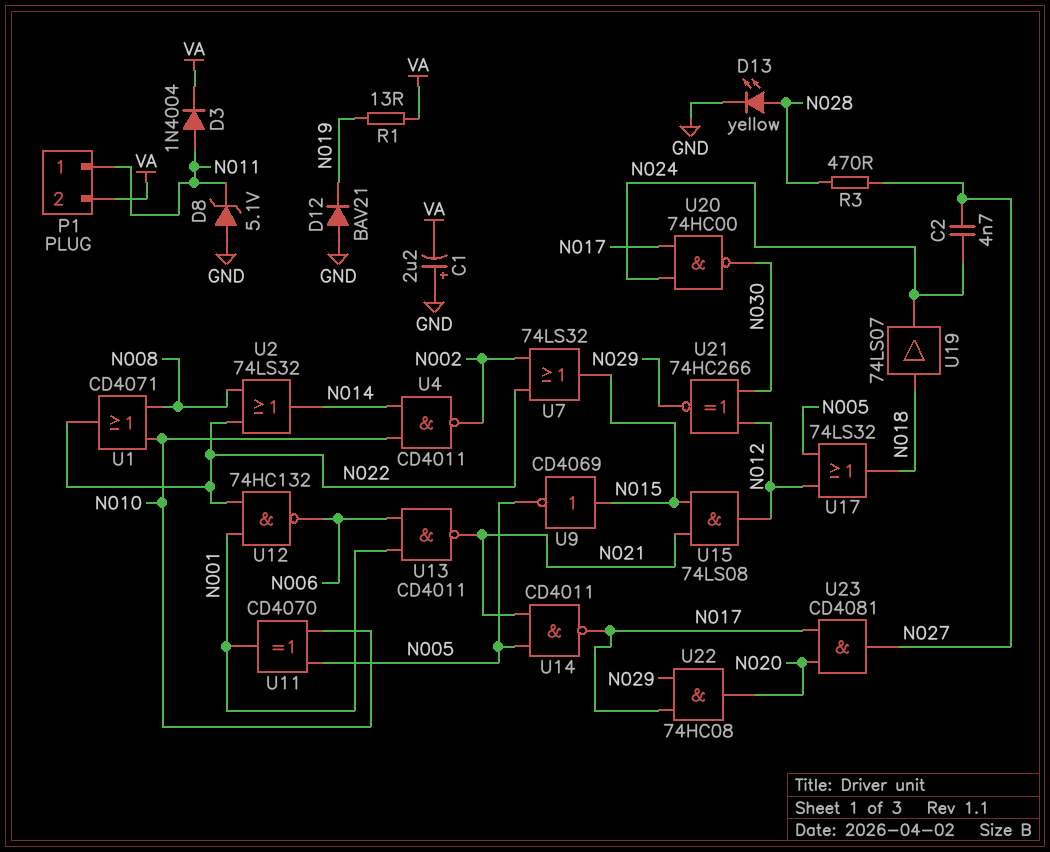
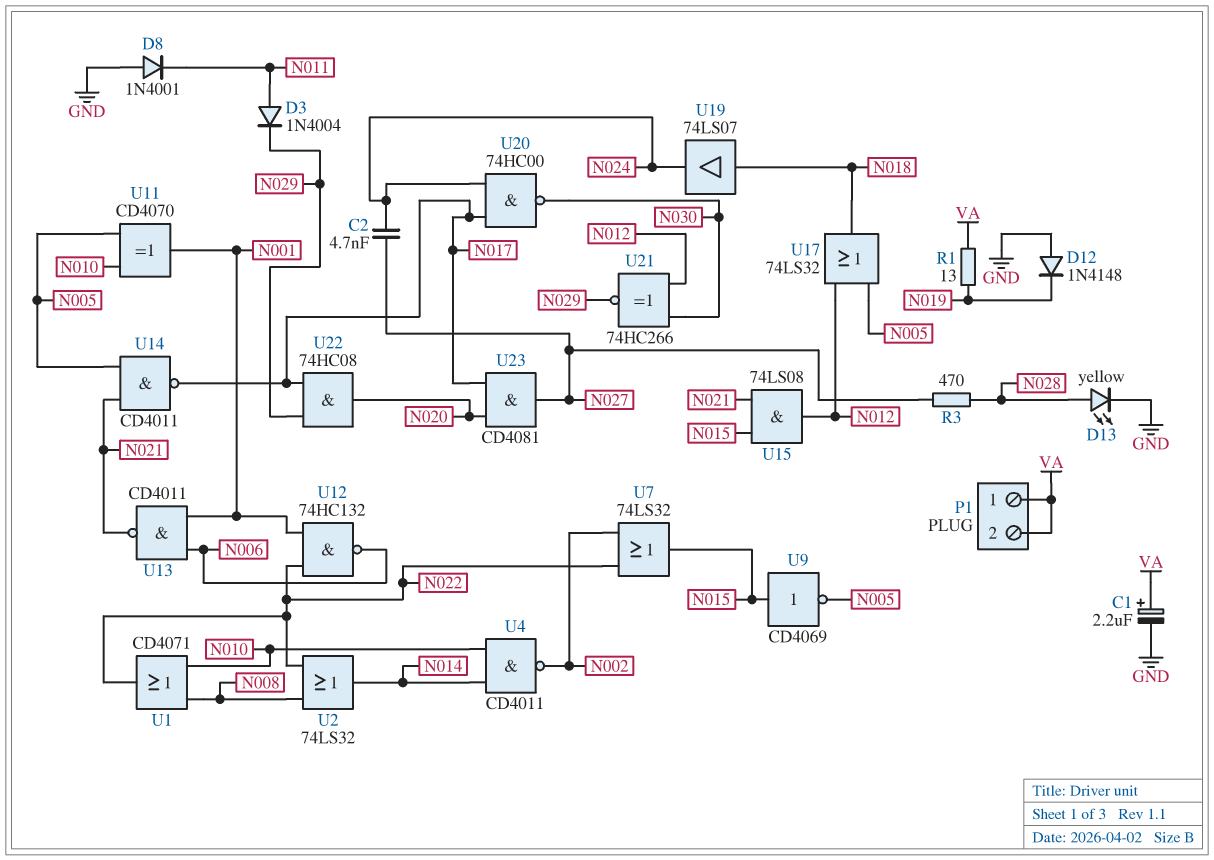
C1: 2.2uF (plus GND, minus VA) -> 2.2uF (plus VA, minus GND)
D3: diode 1N4004 (A N011, K VA) -> diode 1N4004 (A N011, K N029)
D8: zener 5.1V (A GND, K N011) -> diode 1N4001 (A GND, K N011)
D12: diode BAV21 (A GND, K N019) -> diode 1N4148 (A GND, K N019)
P1 pin 1: N011 -> VA

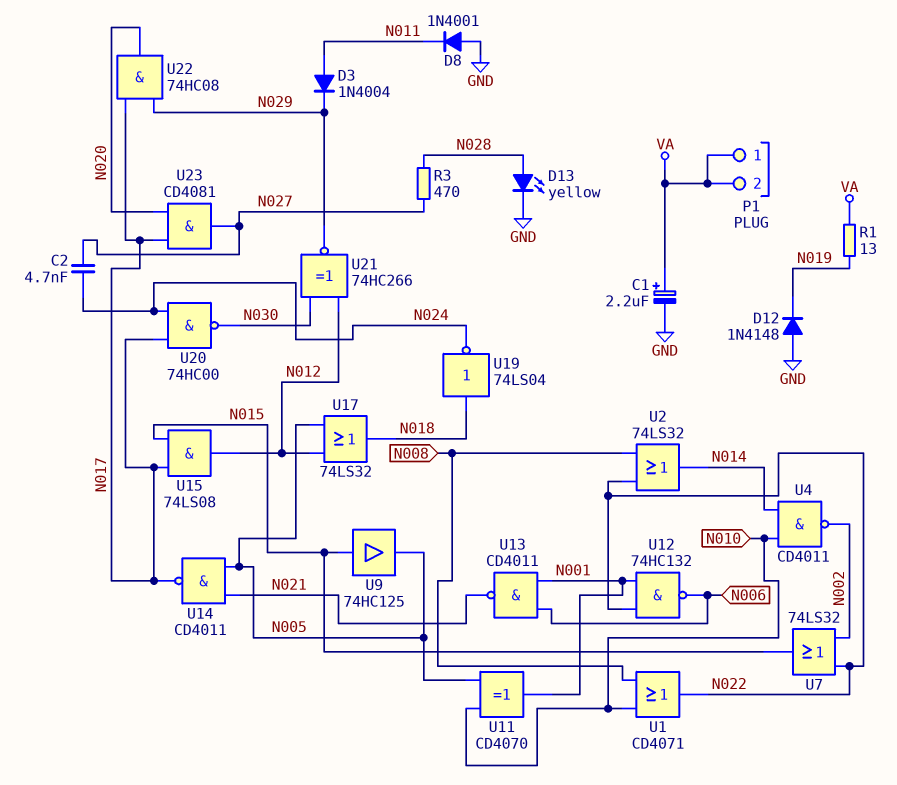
U9: NOT CD4069 (in N015, out N005) -> buffer 74HC125 (in N015, out N005)
U15: AND 74LS08 (in N015, in N021, out N012) -> AND 74LS08 (in N015, in N017, out N012)
U19: buffer 74LS07 (in N018, out N024) -> NOT 74LS04 (in N018, out N024)

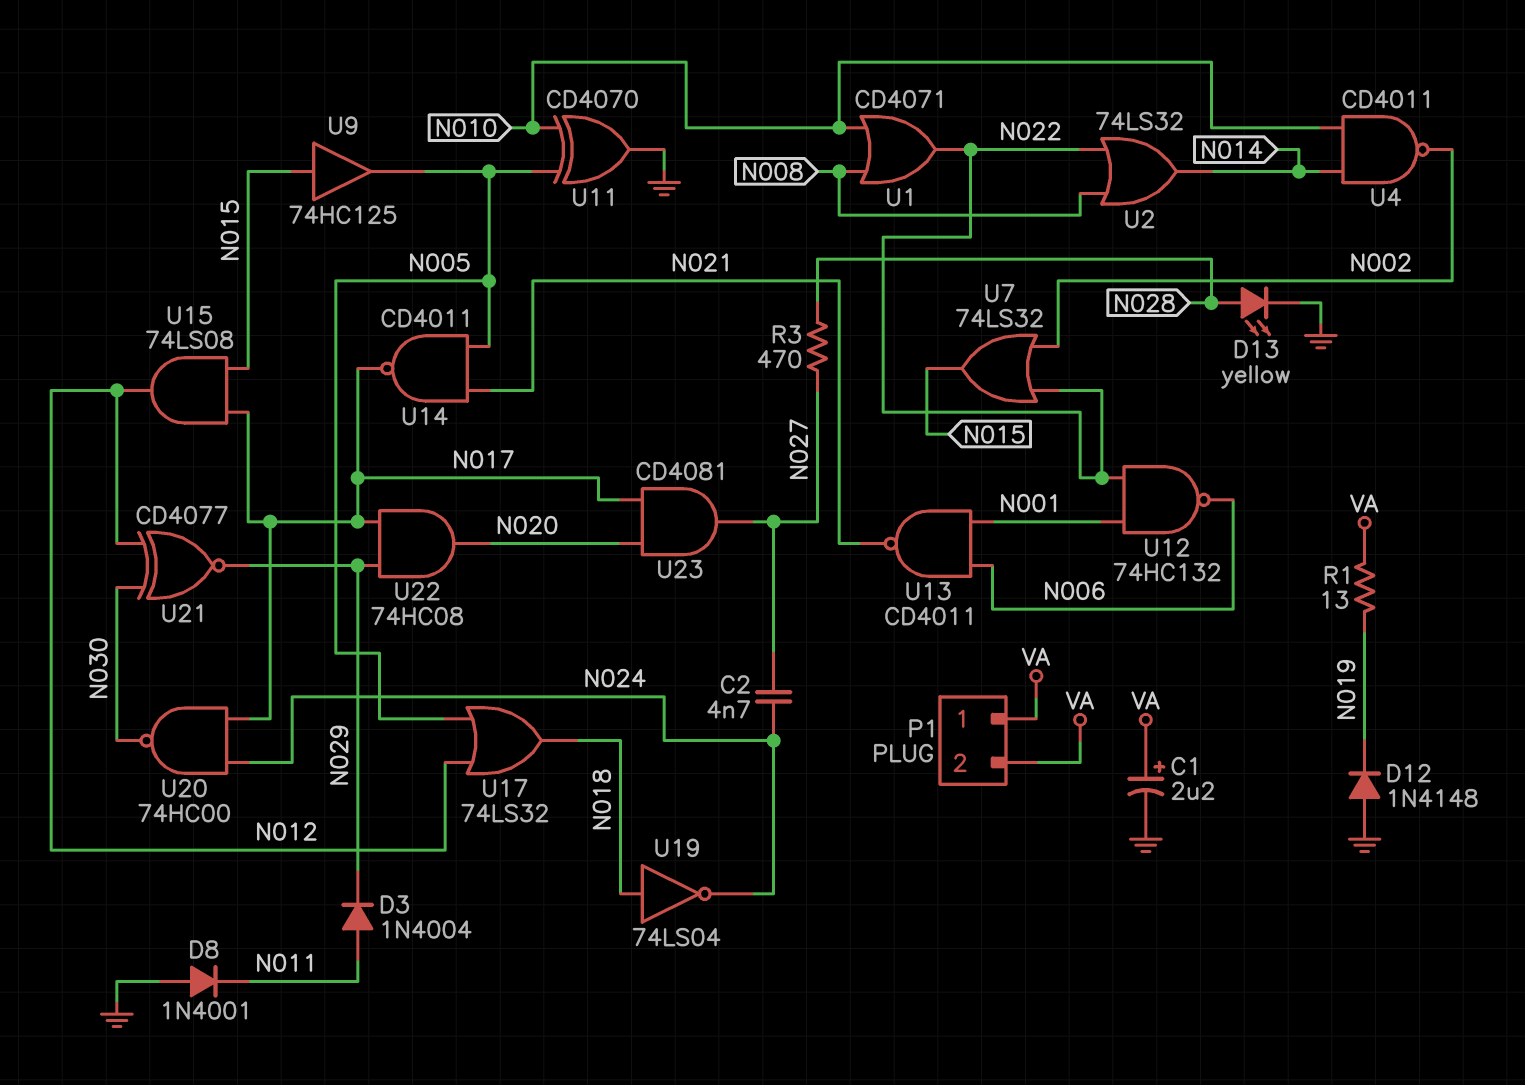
U11: XOR CD4070 (in N005, in N010, out N001) -> XOR CD4070 (in N005, in N010, out GND)
U21: XNOR 74HC266 (in N012, in N030, out N029) -> XNOR CD4077 (in N012, in N030, out N029)

